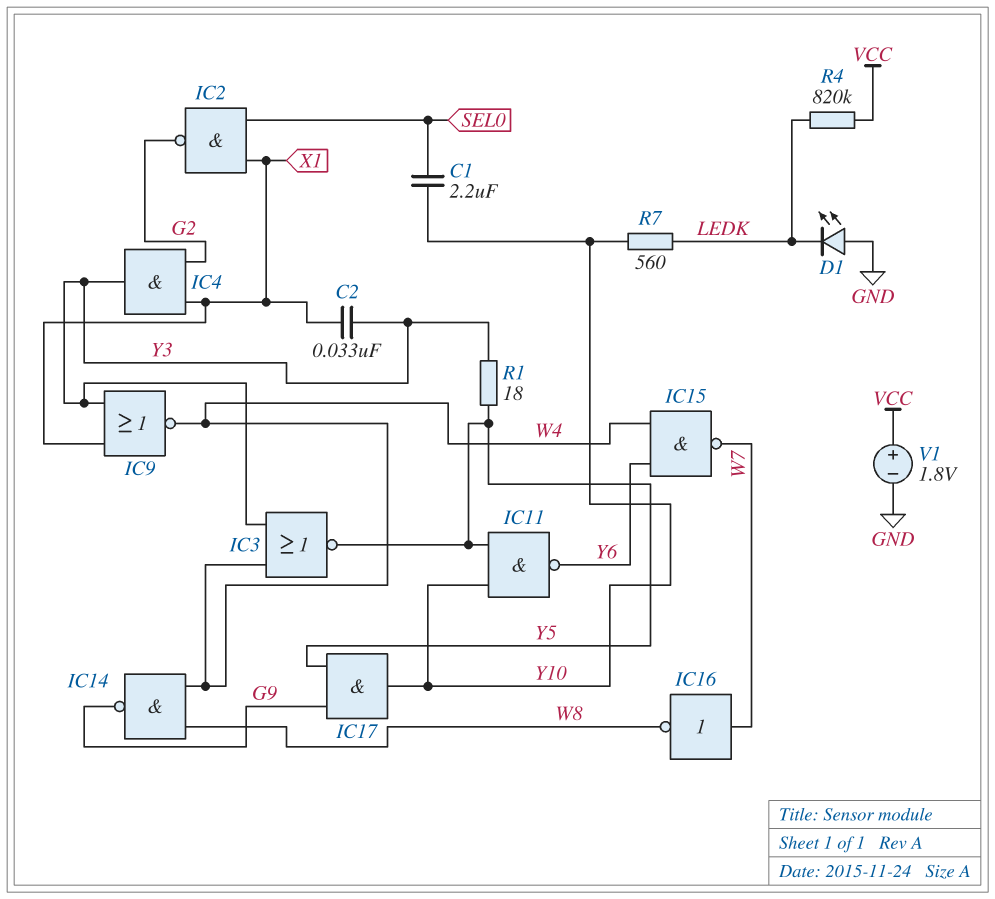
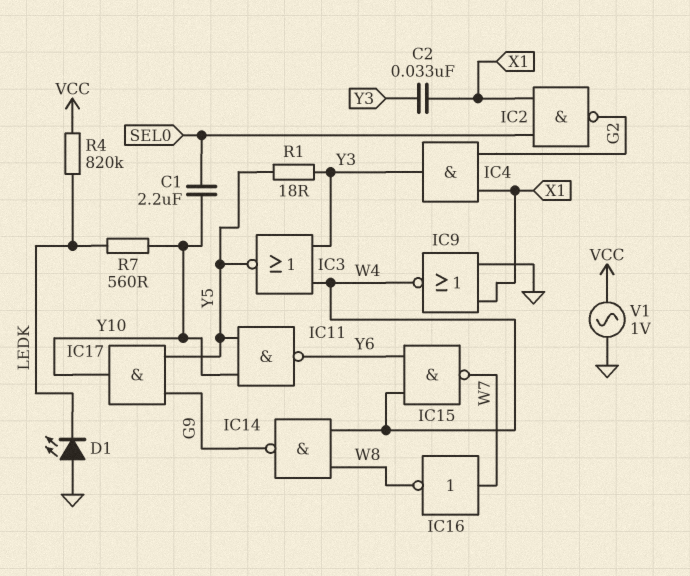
IC9: NOR (in X1, in Y3, out W4) -> NOR (in GND, in X1, out W4)
V1: 1.8V (plus VCC, minus GND) -> AC 1V (GND, VCC)

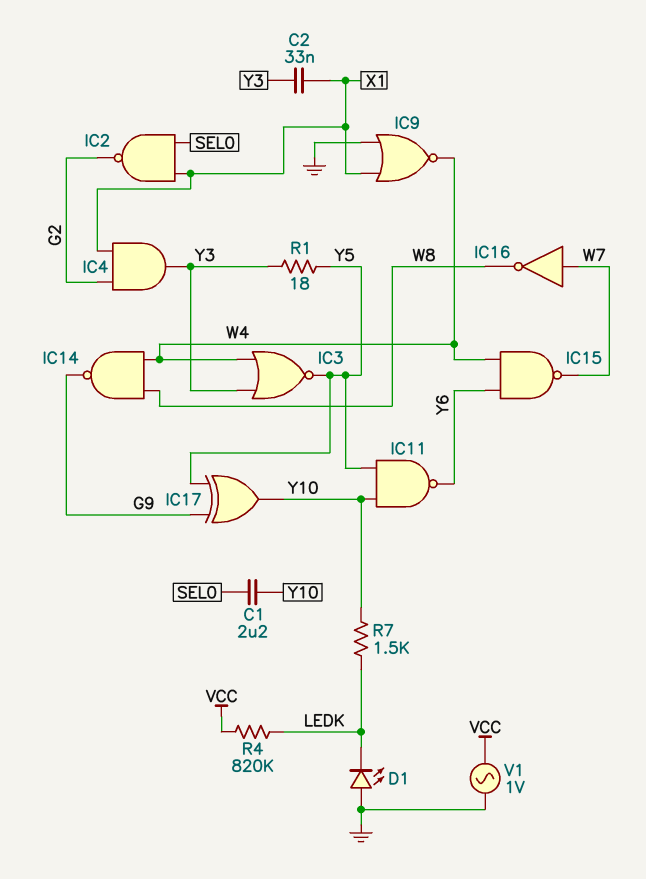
IC17: AND (in G9, in Y5, out Y10) -> XOR (in G9, in Y5, out Y10)
R7: 560 (LEDK, Y10) -> 1.5k (LEDK, Y10)

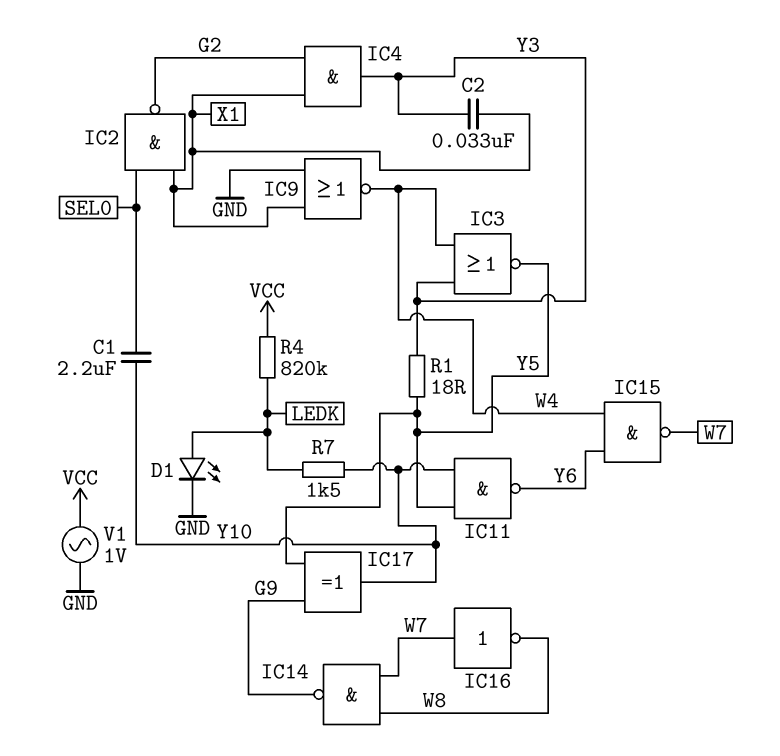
D1: LED (A GND, K LEDK) -> LED (A LEDK, K GND)
IC14: NAND (in W4, in W8, out G9) -> NAND (in W7, in W8, out G9)

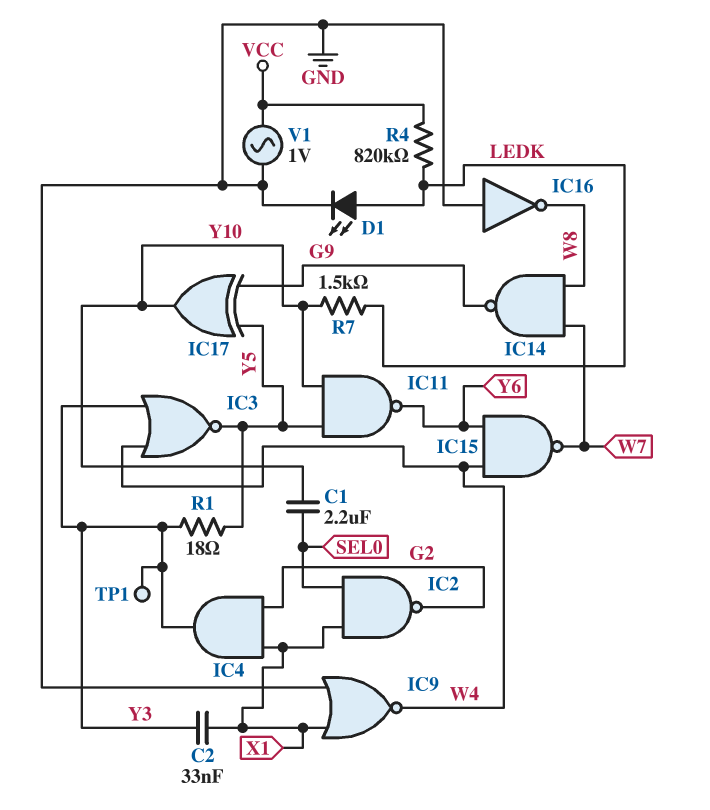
IC16: NOT (in W7, out W8) -> NOT (in GND, out W8)
TP1: none -> test point (Y3)

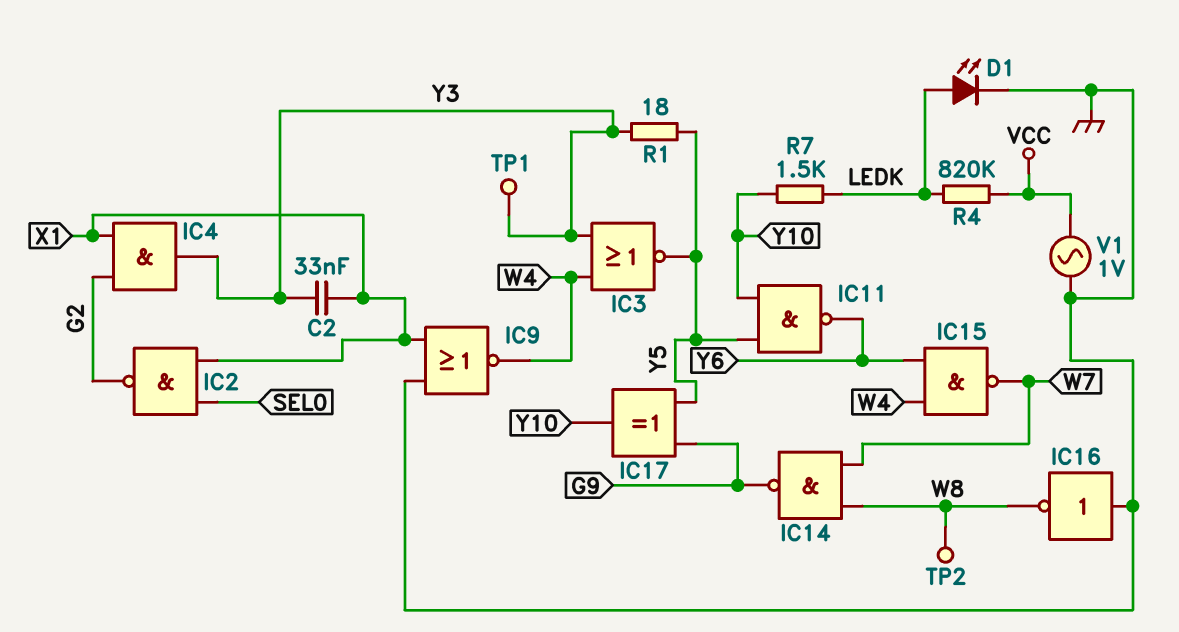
C1: 2.2uF (SEL0, Y10) -> none
TP2: none -> test point (W8)

